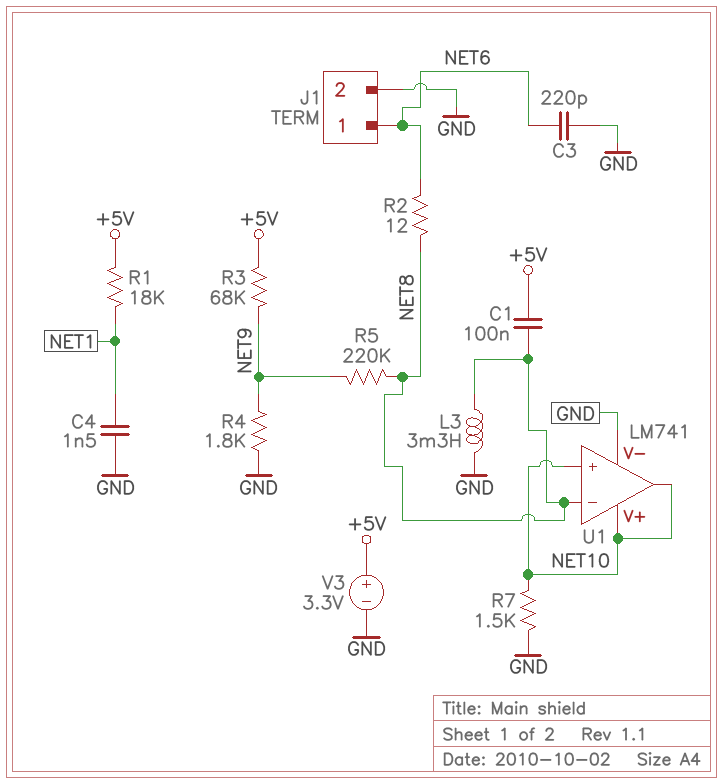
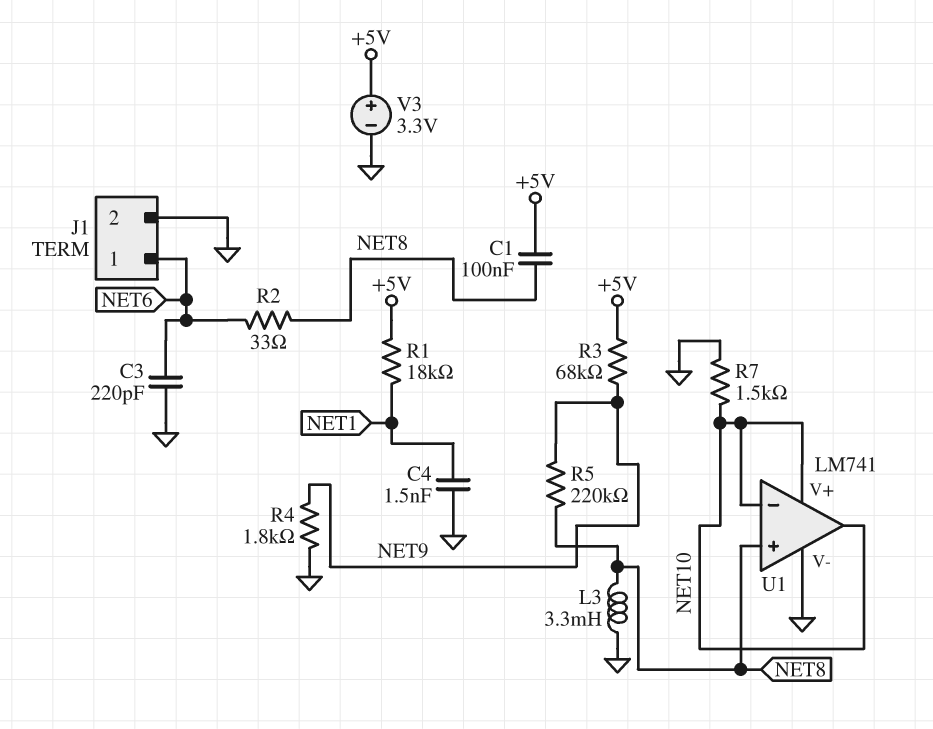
R2: 12 (NET6, NET8) -> 33 (NET6, NET8)
U1 pin in+: NET10 -> NET8
U1 pin in-: NET8 -> NET10

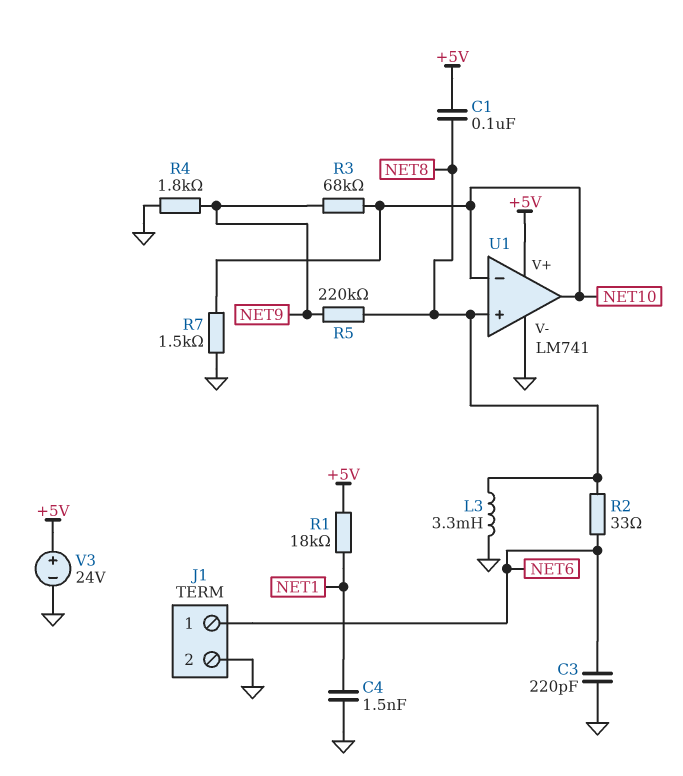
R3: 68k (+5V, NET9) -> 68k (NET9, NET10)
U1 pin V+: NET10 -> +5V
V3: 3.3V (plus +5V, minus GND) -> 24V (plus +5V, minus GND)

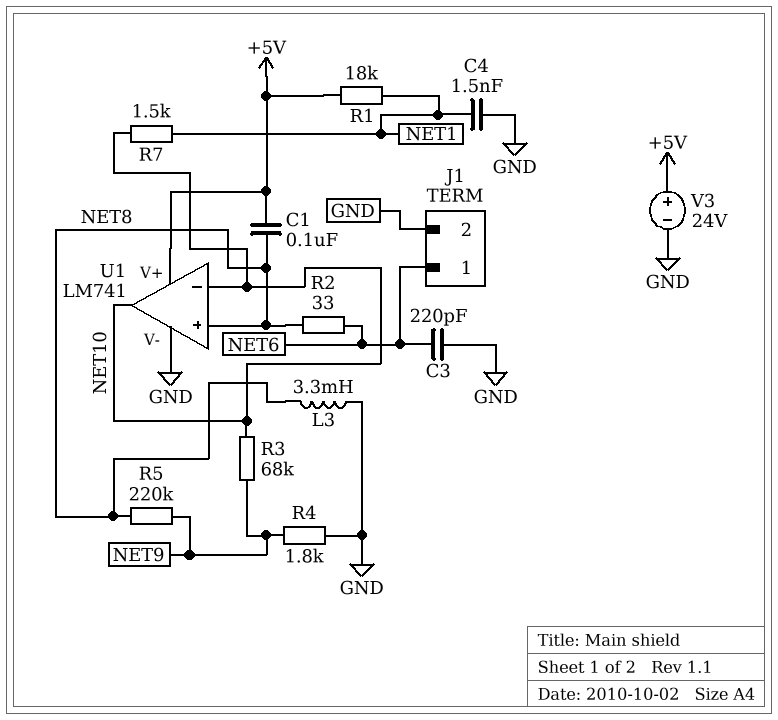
R7: 1.5k (GND, NET10) -> 1.5k (NET1, NET10)

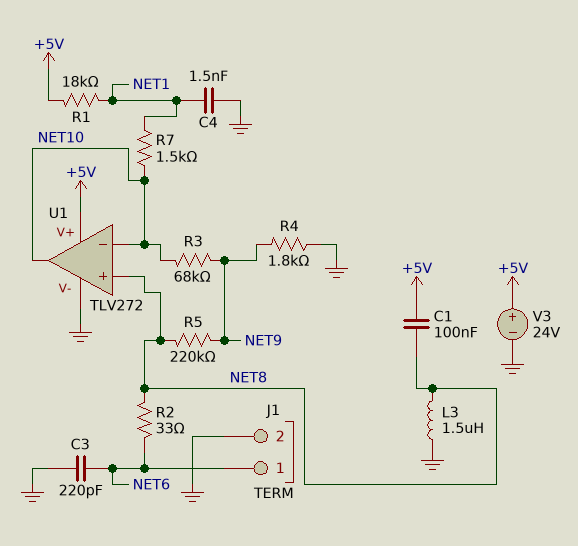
L3: 3.3mH (GND, NET8) -> 1.5uH (GND, NET8)
U1: LM741 -> TLV272

